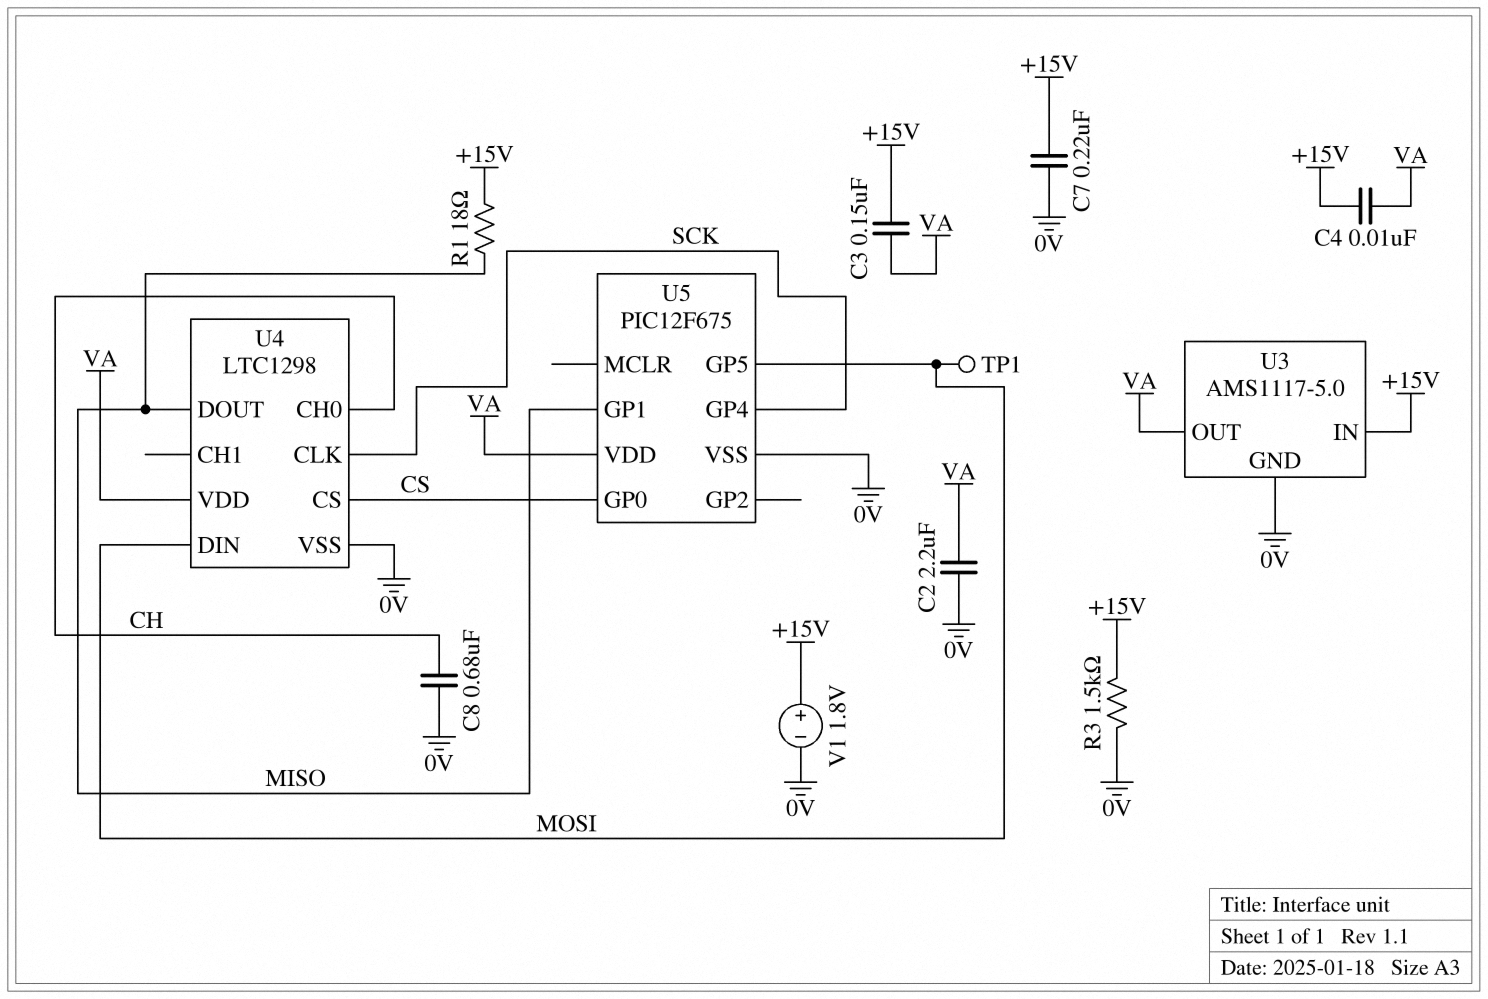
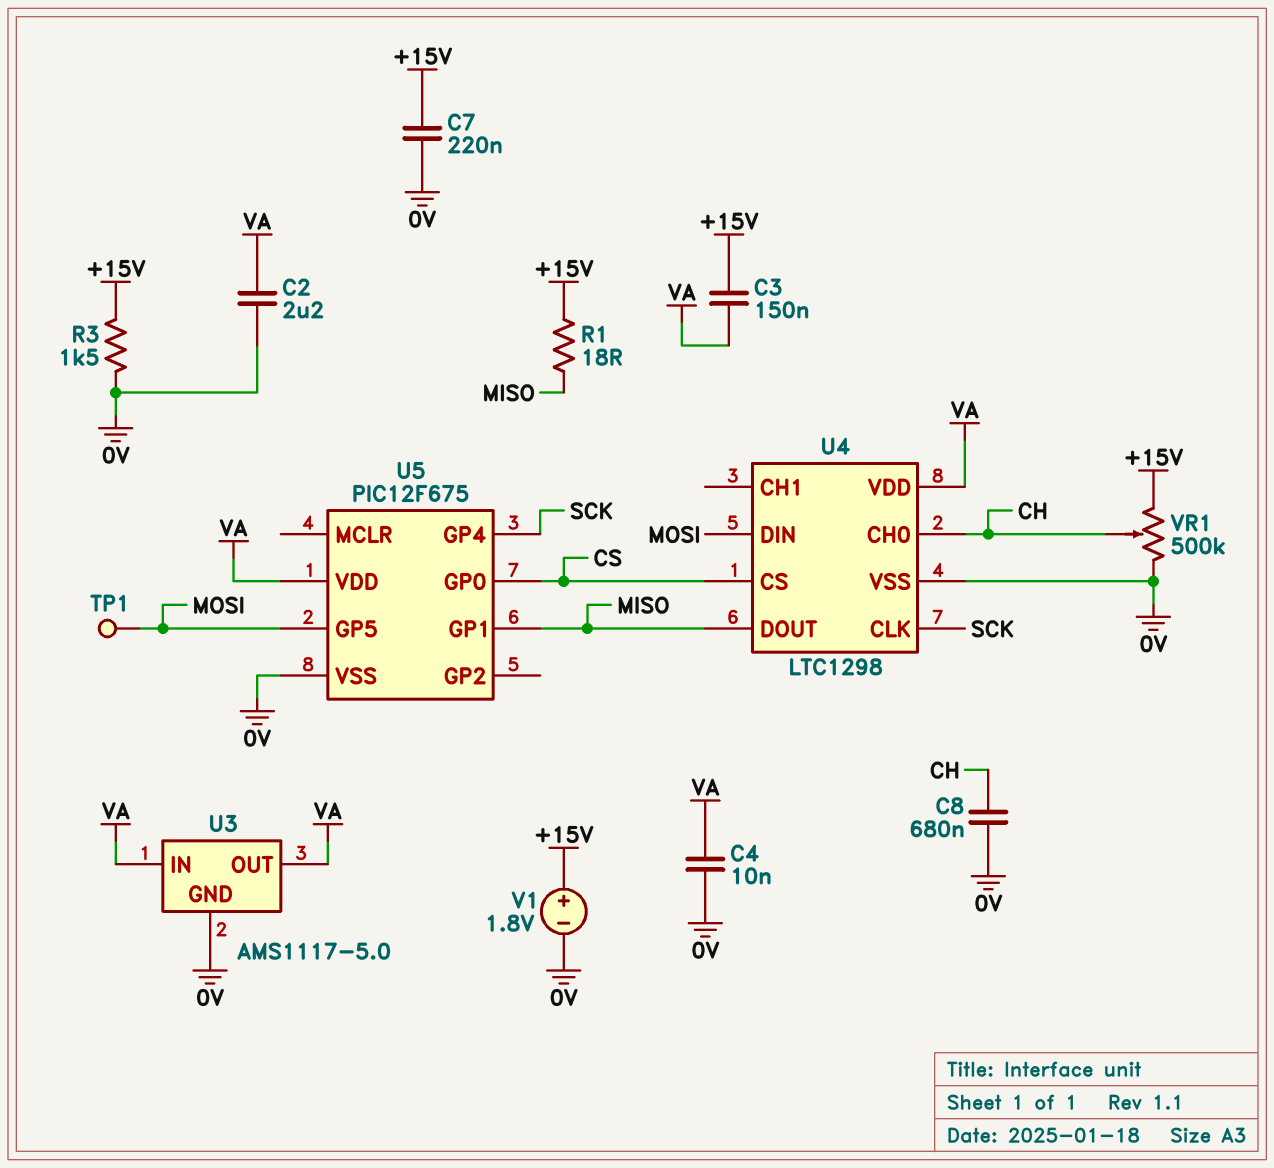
C4: 10nF (+15V, VA) -> 10nF (0V, VA)
U3 pin IN: +15V -> VA
VR1: none -> 500k (+15V, 0V, wiper CH)

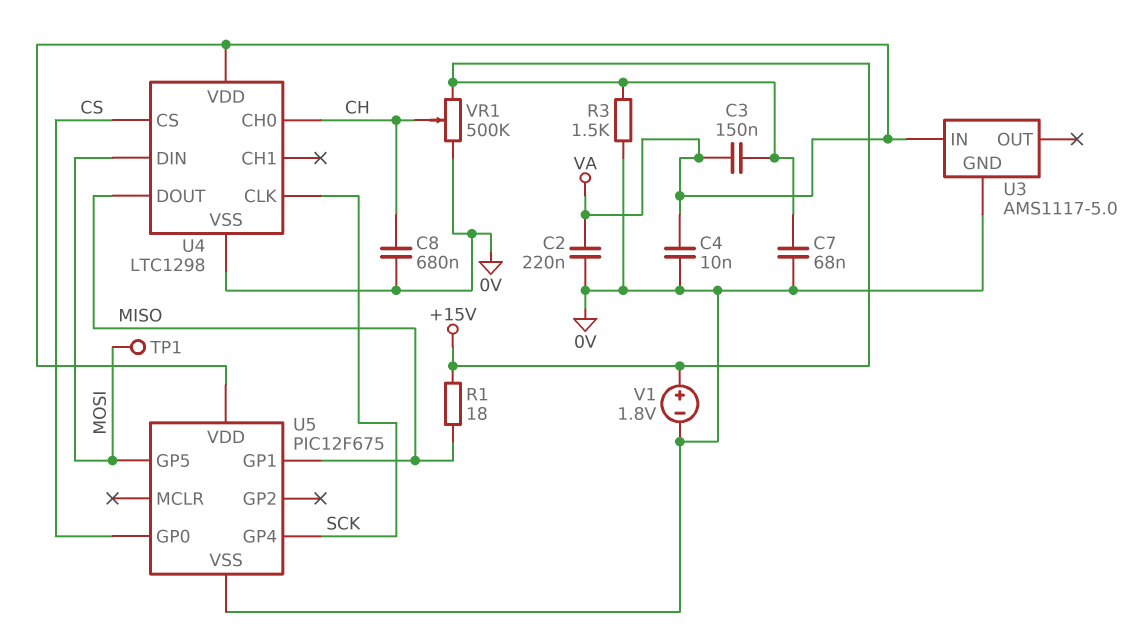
C2: 2.2uF (0V, VA) -> 220nF (0V, VA)
C7: 220nF (+15V, 0V) -> 68nF (+15V, 0V)
U3 pin OUT: VA -> none

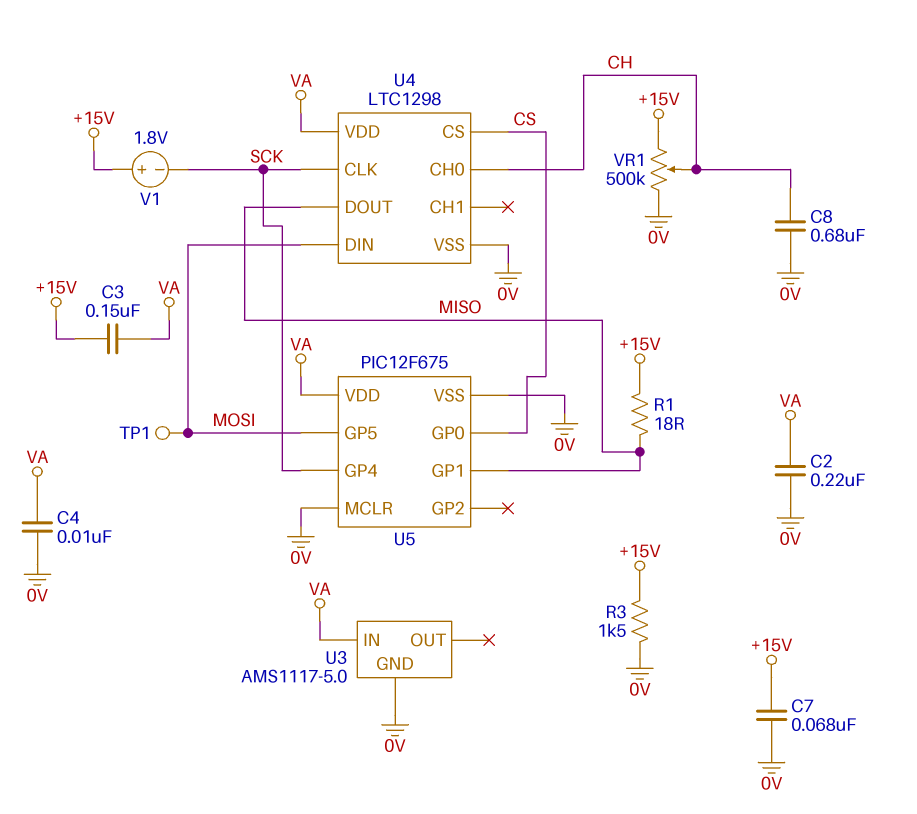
U5 pin MCLR: none -> 0V
V1: 1.8V (plus +15V, minus 0V) -> 1.8V (plus +15V, minus SCK)

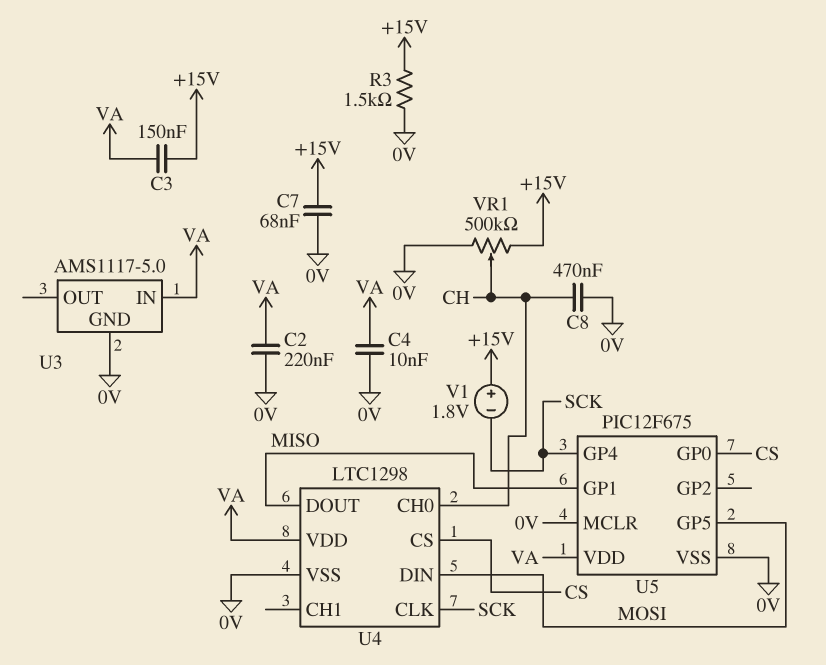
C8: 680nF (0V, CH) -> 470nF (0V, CH)
R1: 18 (+15V, MISO) -> none
TP1: test point (MOSI) -> none

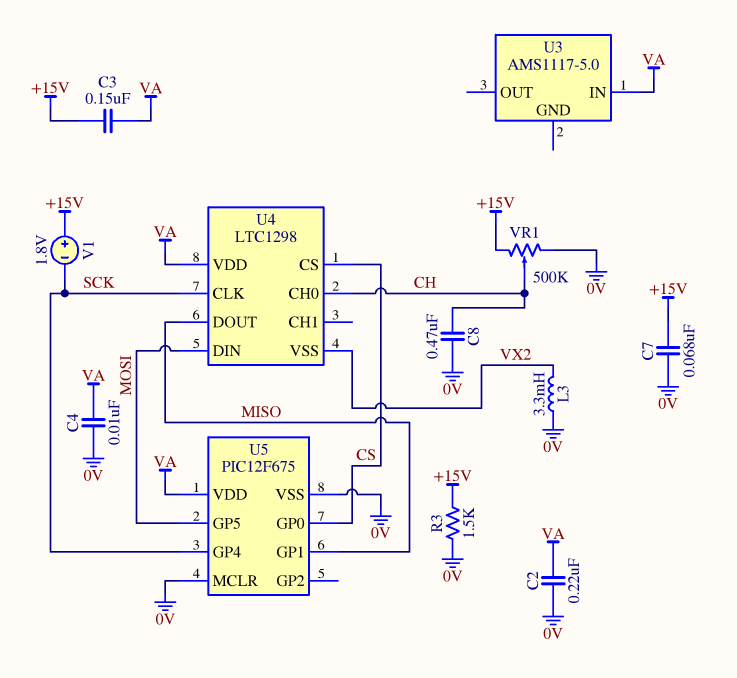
L3: none -> 3.3mH (0V, VX2)
U3 pin GND: 0V -> none
U4 pin VSS: 0V -> VX2

